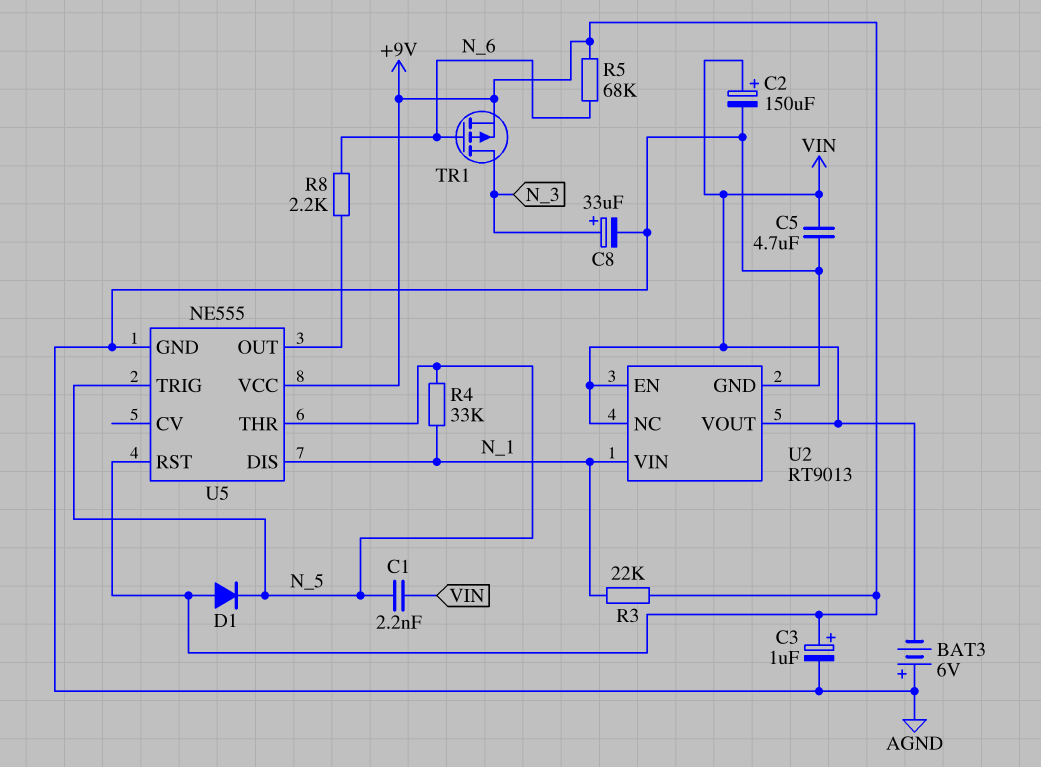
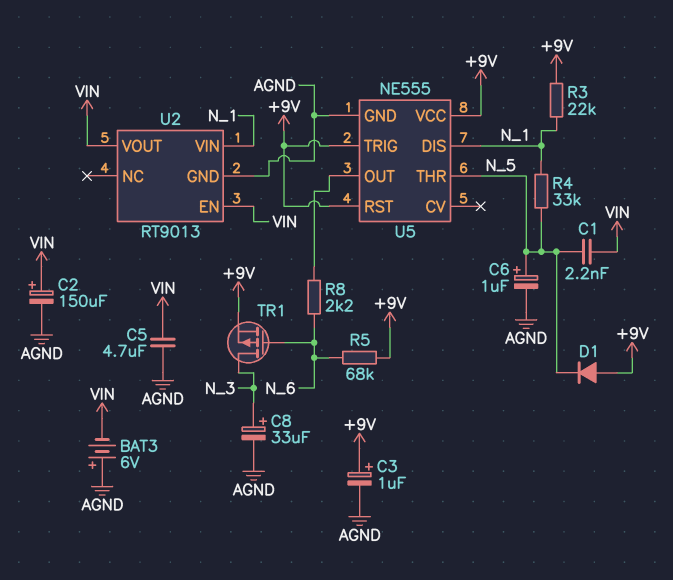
C6: none -> 1uF (plus N_5, minus AGND)
U2 pin NC: VIN -> none
U5 pin TRIG: N_5 -> +9V

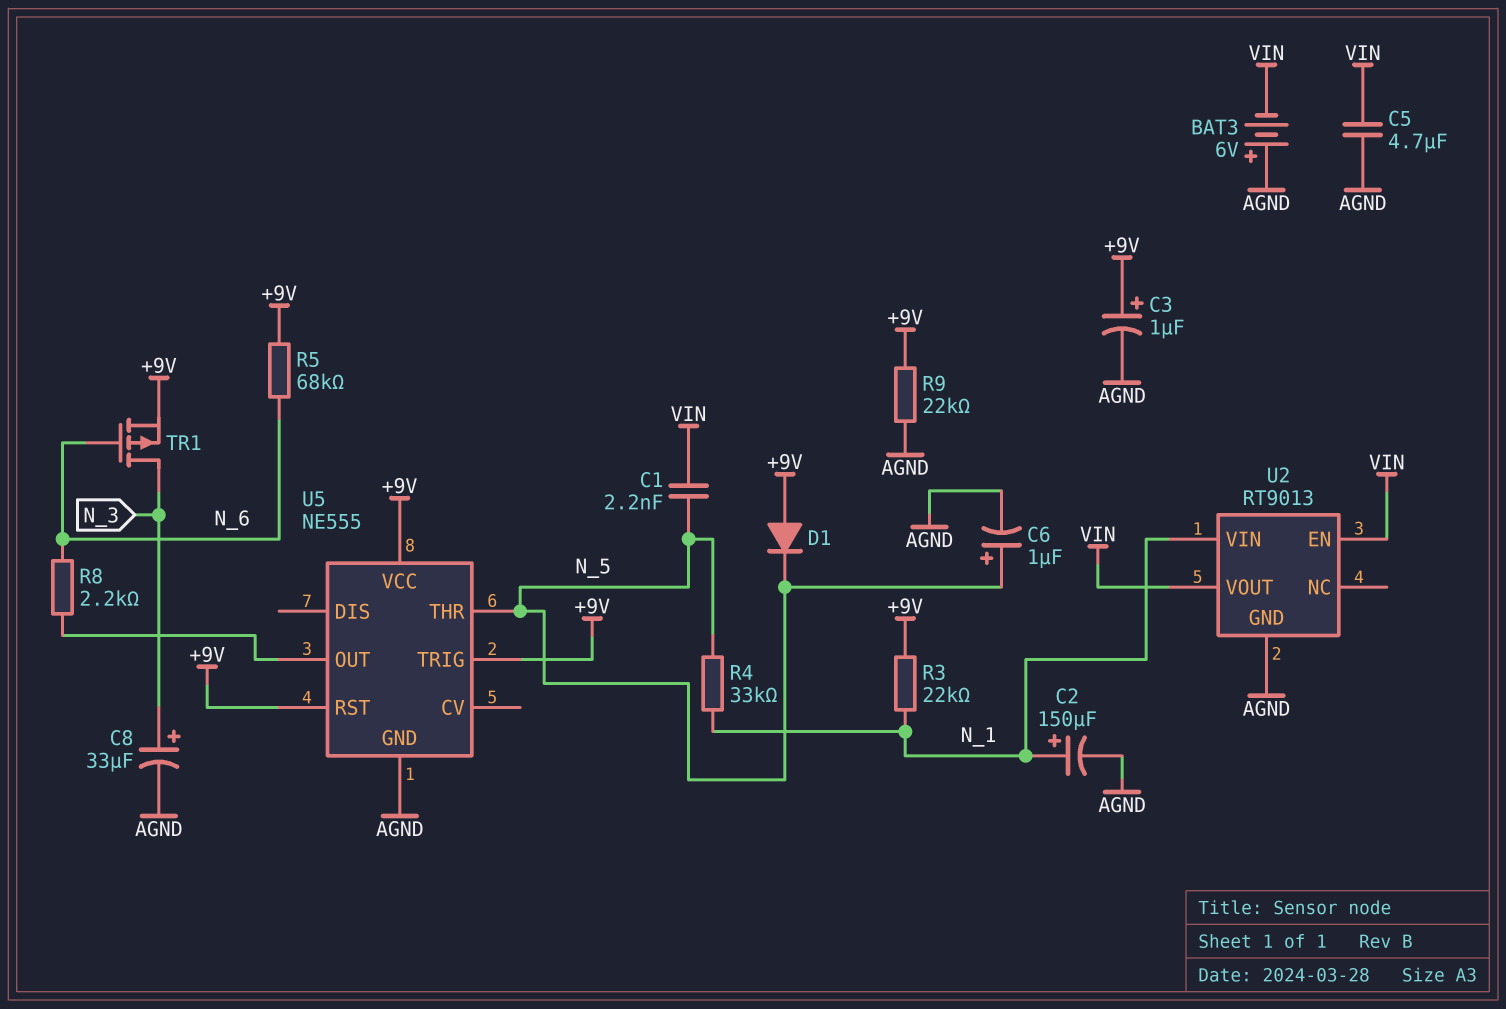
C2: 150uF (plus VIN, minus AGND) -> 150uF (plus N_1, minus AGND)
R9: none -> 22k (+9V, AGND)
U5 pin DIS: N_1 -> none

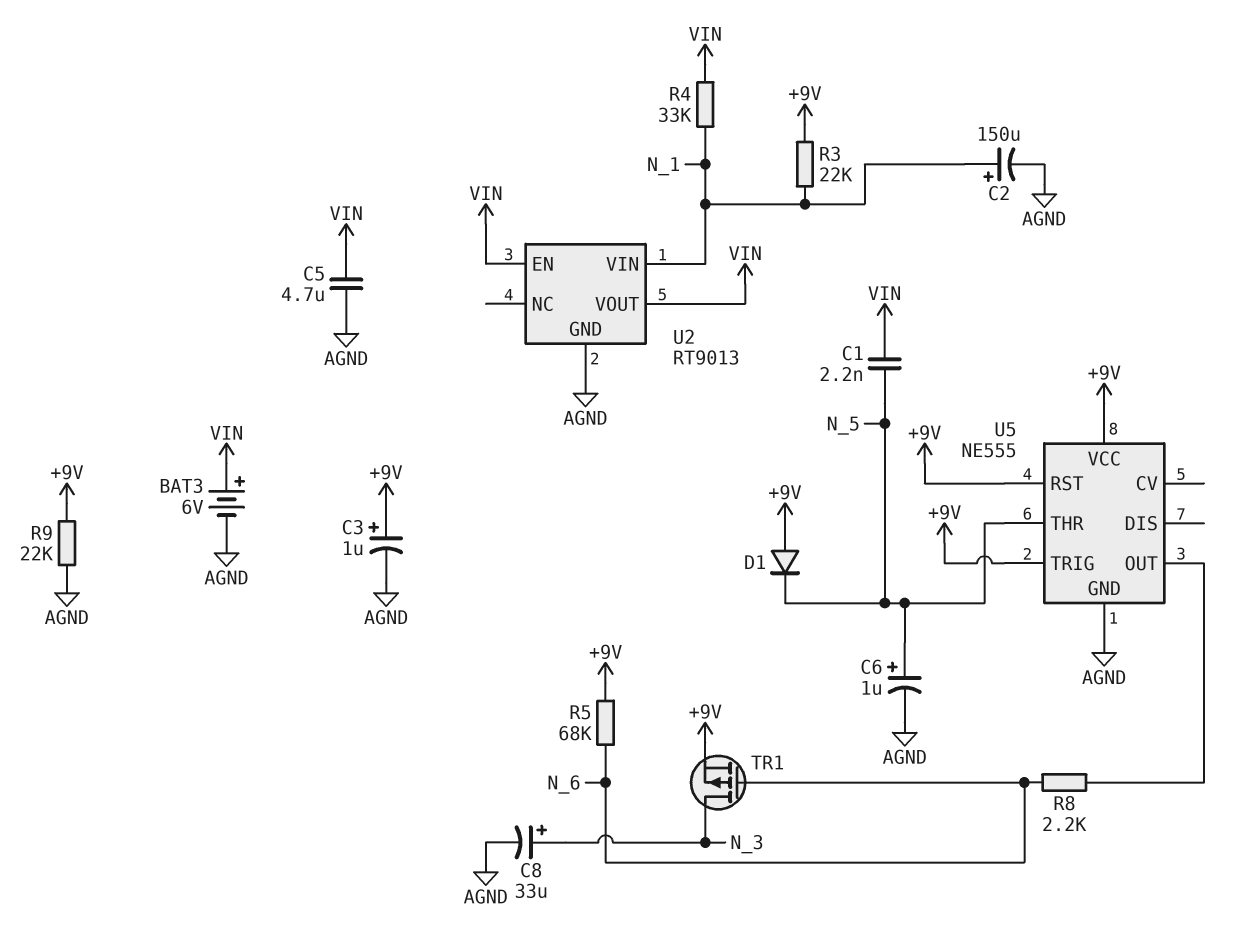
BAT3: 6V (plus AGND, minus VIN) -> 6V (plus VIN, minus AGND)
R4: 33k (N_1, N_5) -> 33k (N_1, VIN)

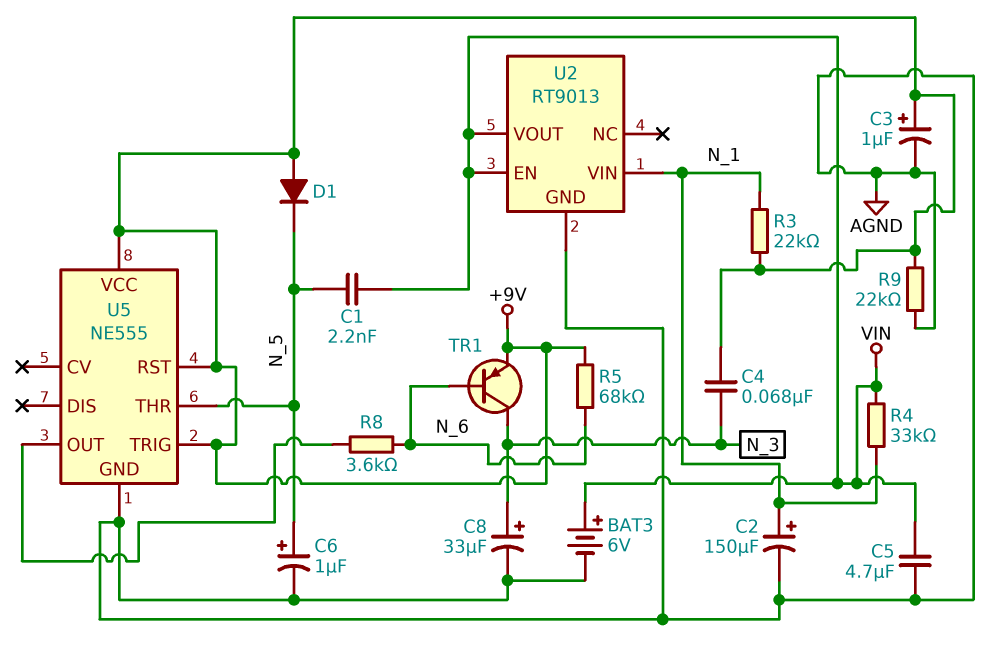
C4: none -> 68nF (+9V, N_3)
R8: 2.2k (N_6, U5/OUT) -> 3.6k (N_6, U5/OUT)
TR1: PMOS (G N_6, D N_3, S +9V) -> PNP (B N_6, C N_3, E +9V)

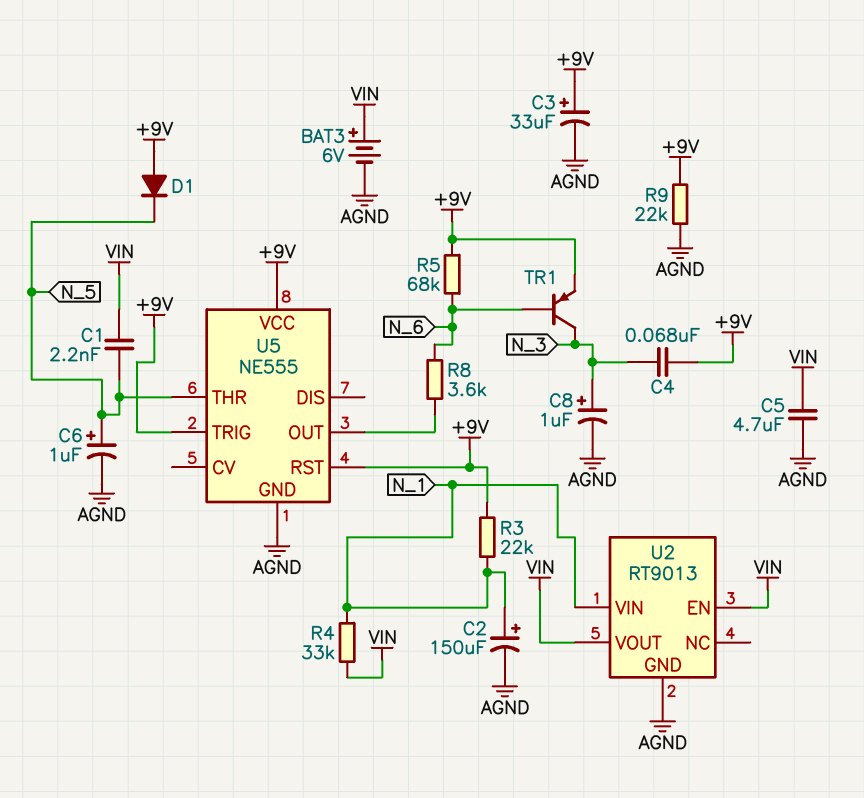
C3: 1uF (plus +9V, minus AGND) -> 33uF (plus +9V, minus AGND)
C8: 33uF (plus N_3, minus AGND) -> 1uF (plus N_3, minus AGND)

